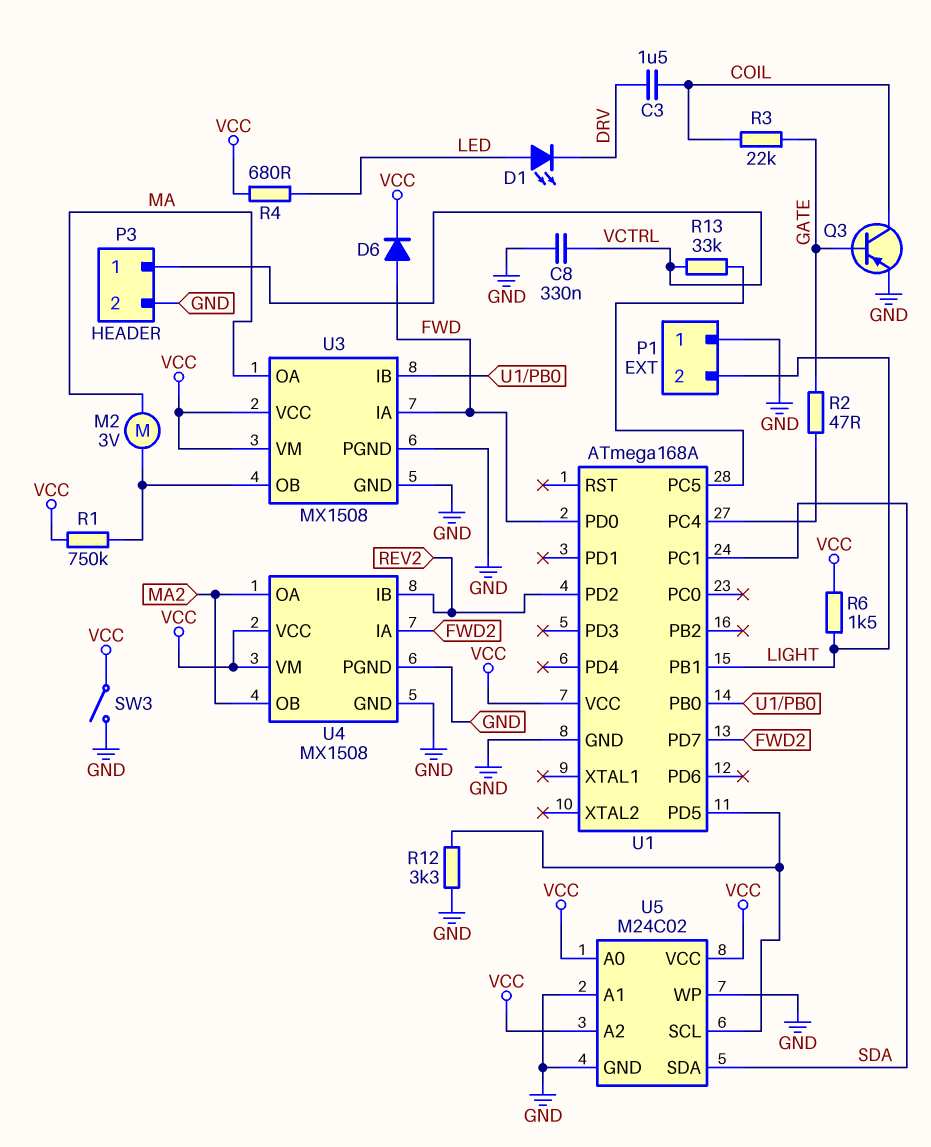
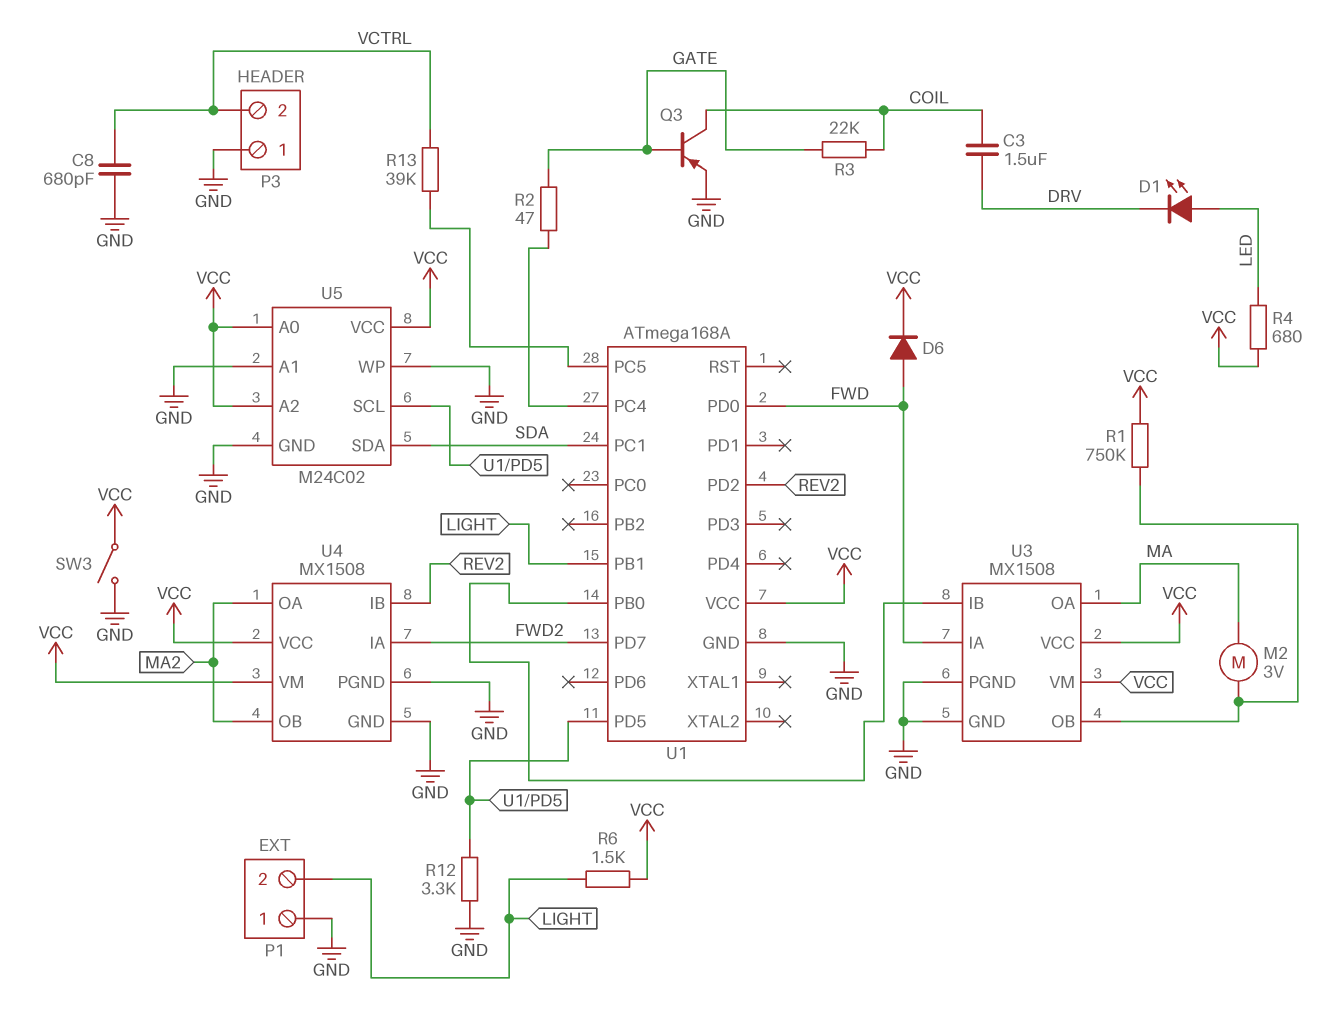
C8: 330nF (GND, VCTRL) -> 680pF (GND, VCTRL)
P3 pin 1: VCTRL -> GND
P3 pin 2: GND -> VCTRL
R13: 33k (U1/PC5, VCTRL) -> 39k (U1/PC5, VCTRL)

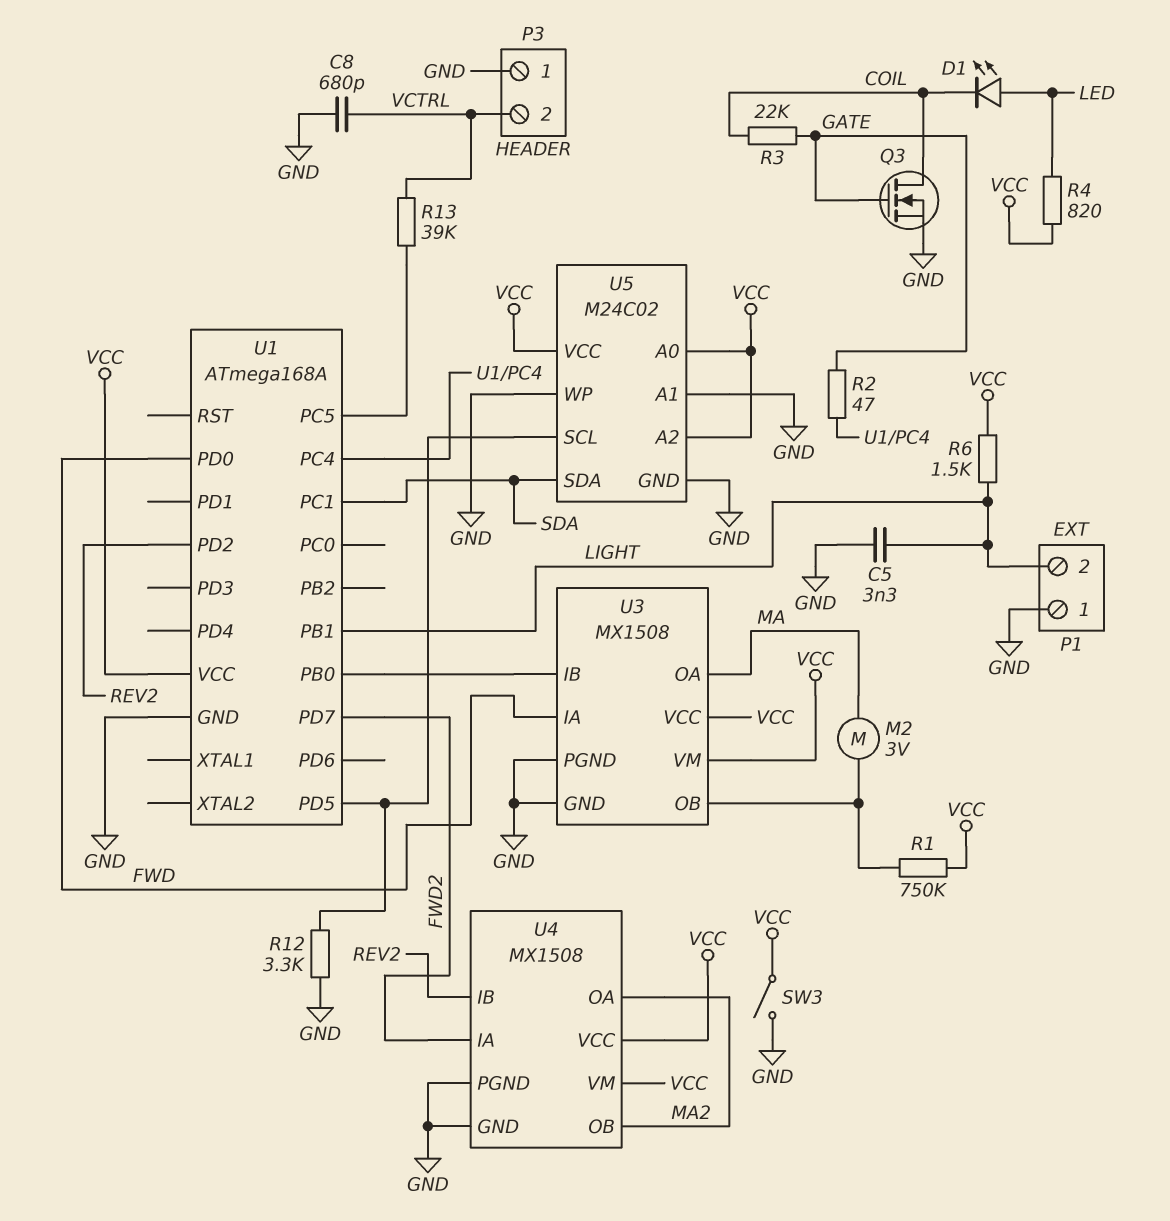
C3: 1.5uF (COIL, DRV) -> none
C5: none -> 3.3nF (GND, LIGHT)
D1: LED (A LED, K DRV) -> LED (A LED, K COIL)
D6: diode (A FWD, K VCC) -> none
Q3: PNP (B GATE, C COIL, E GND) -> NMOS (G GATE, D COIL, S GND)
R4: 680 (LED, VCC) -> 820 (LED, VCC)

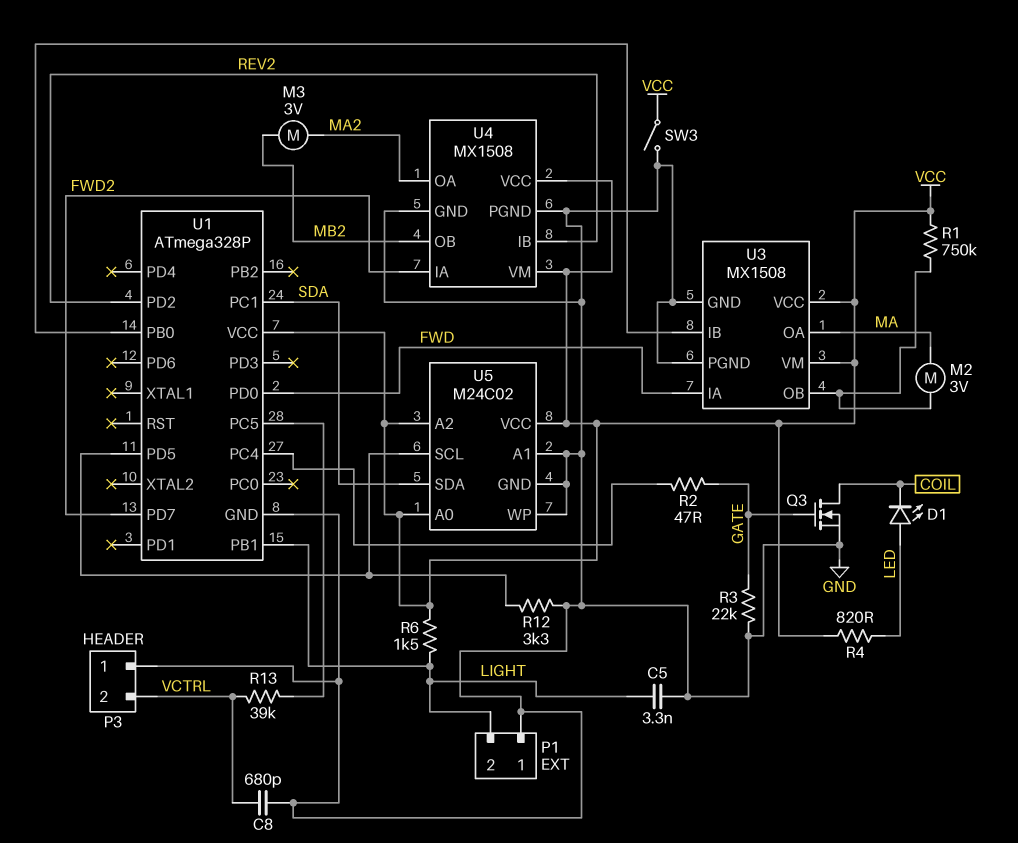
M3: none -> motor 3V (MA2, MB2)
R3: 22k (COIL, GATE) -> 22k (GATE, GND)
U1: ATmega168A -> ATmega328P
U4 pin OB: MA2 -> MB2

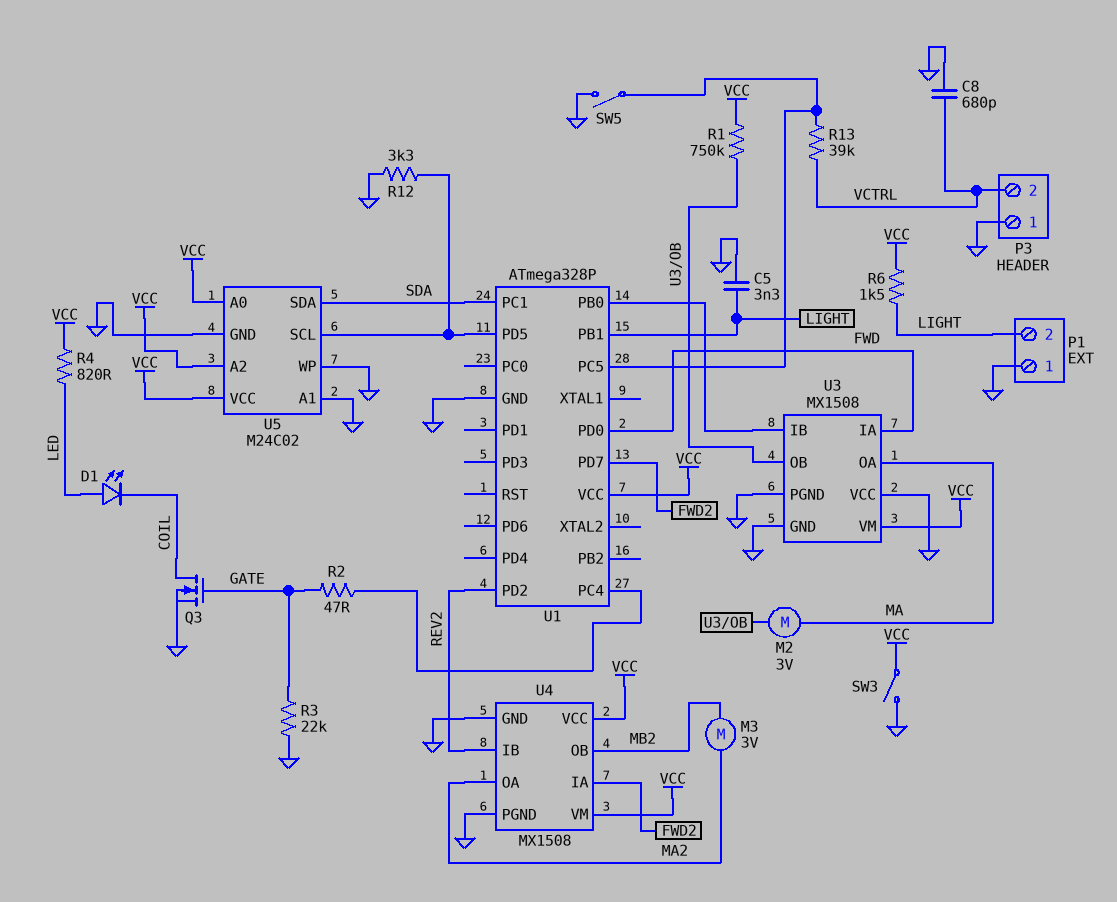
SW5: none -> switch (GND, U1/PC5)
U3 pin VCC: VCC -> GND

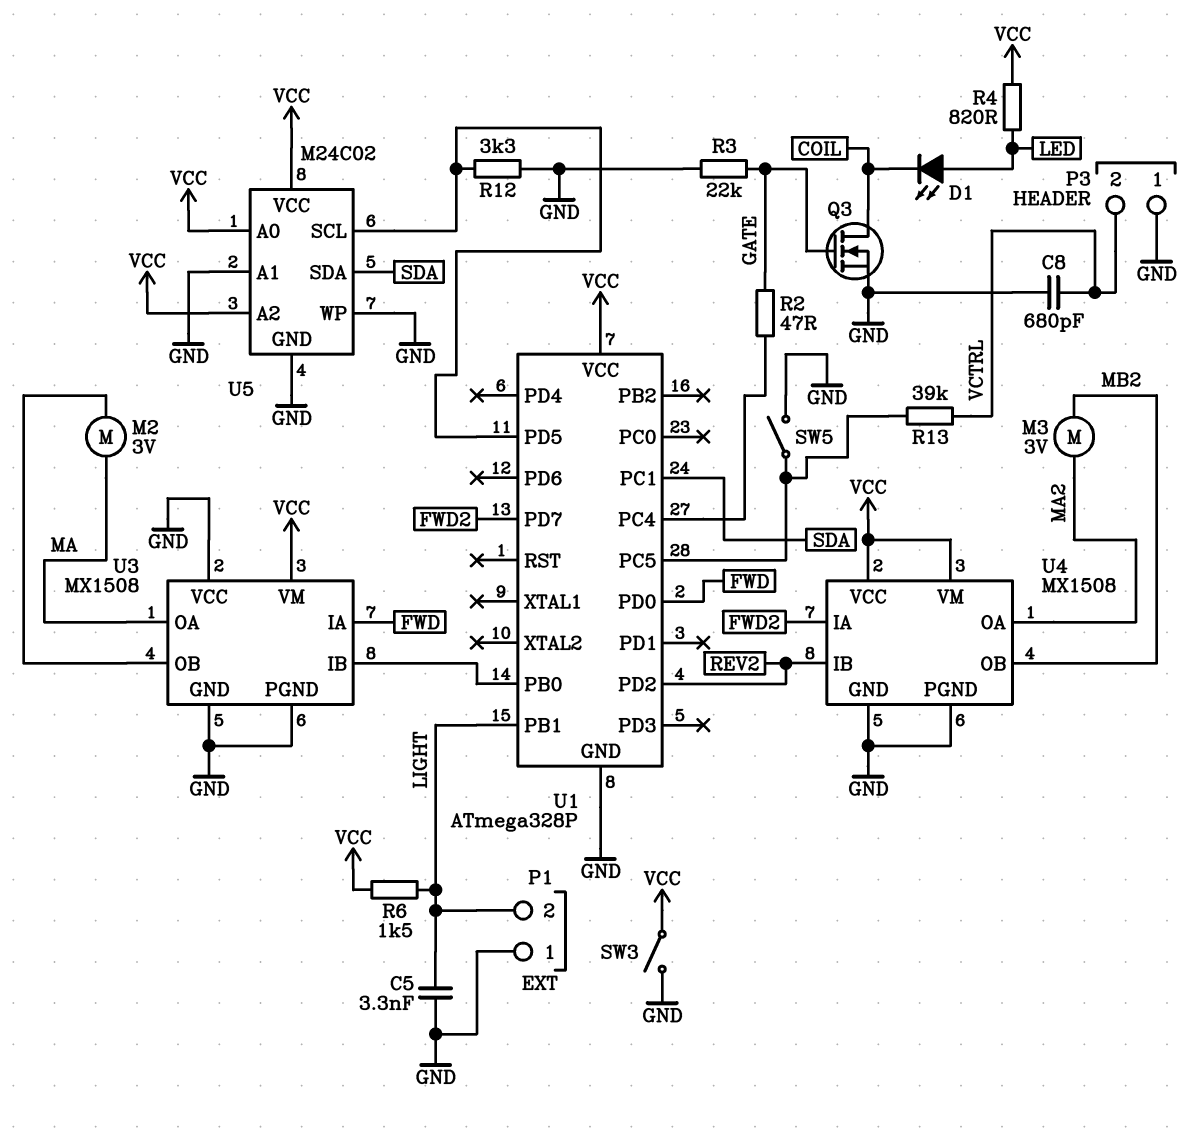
R1: 750k (U3/OB, VCC) -> none

